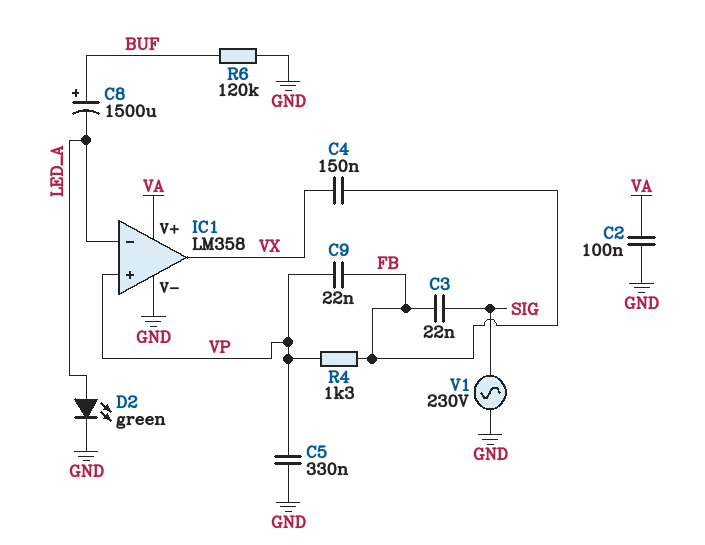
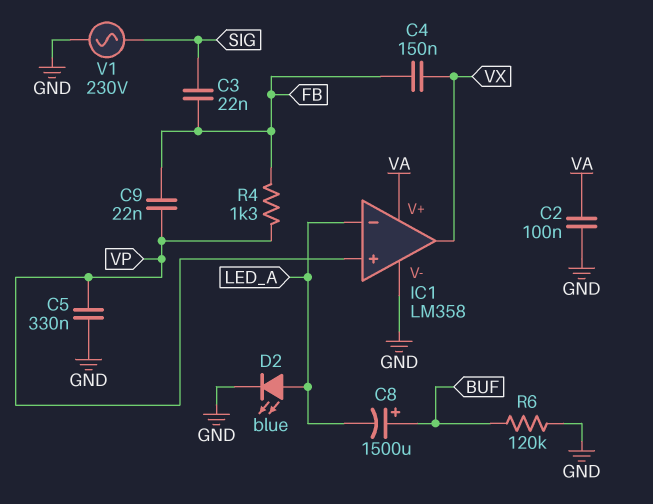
D2: LED green (A LED_A, K GND) -> LED blue (A LED_A, K GND)

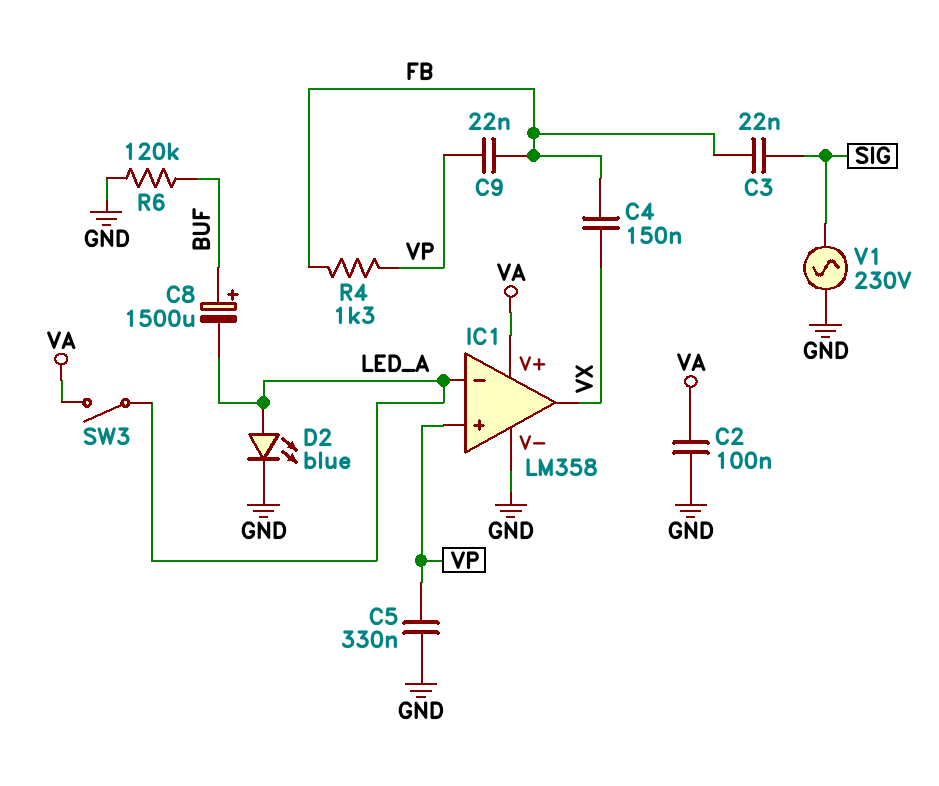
SW3: none -> switch (LED_A, VA)

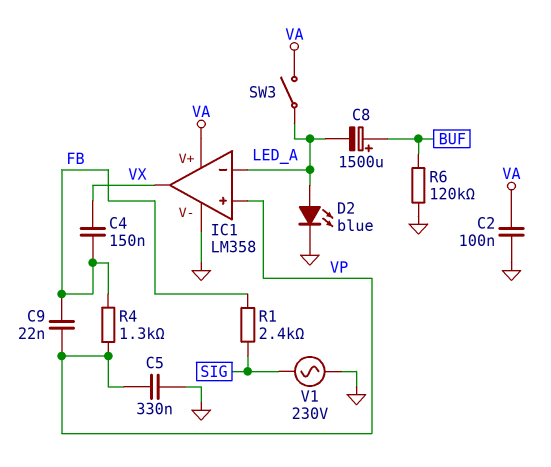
C3: 22nF (FB, SIG) -> none
R1: none -> 2.4k (FB, SIG)

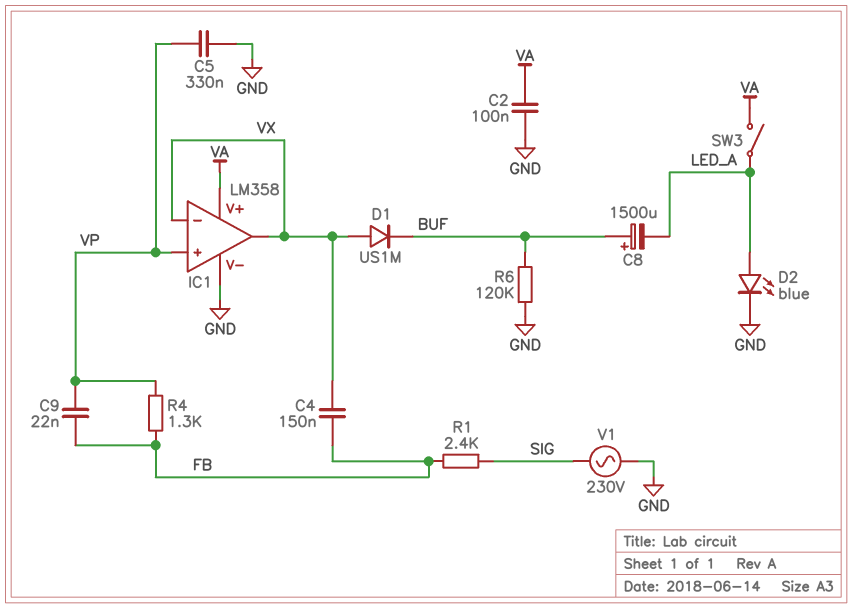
D1: none -> diode US1M (A VX, K BUF)
IC1 pin in-: LED_A -> VX

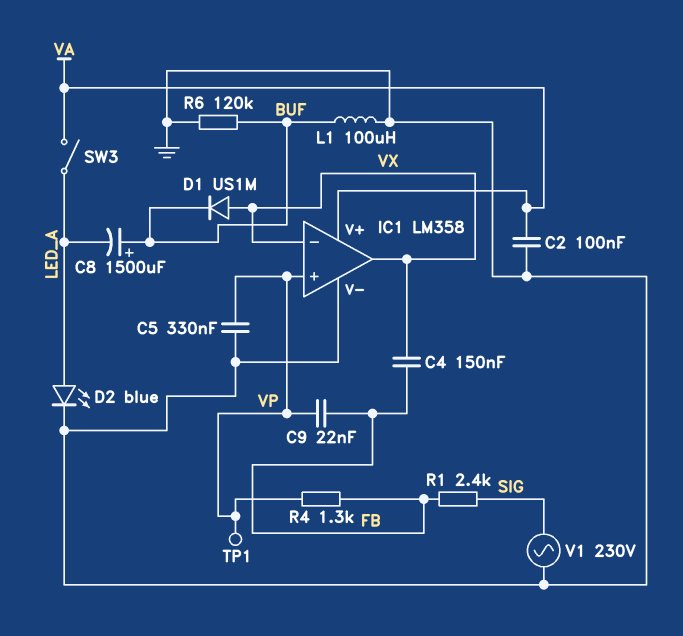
L1: none -> 100uH (BUF, GND)
TP1: none -> test point (VP)

